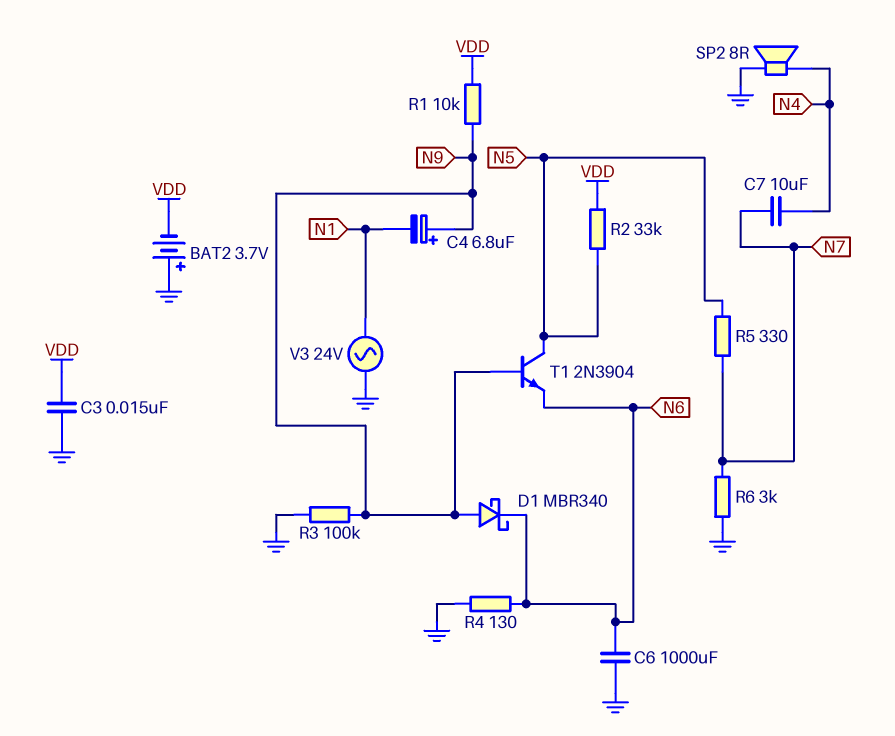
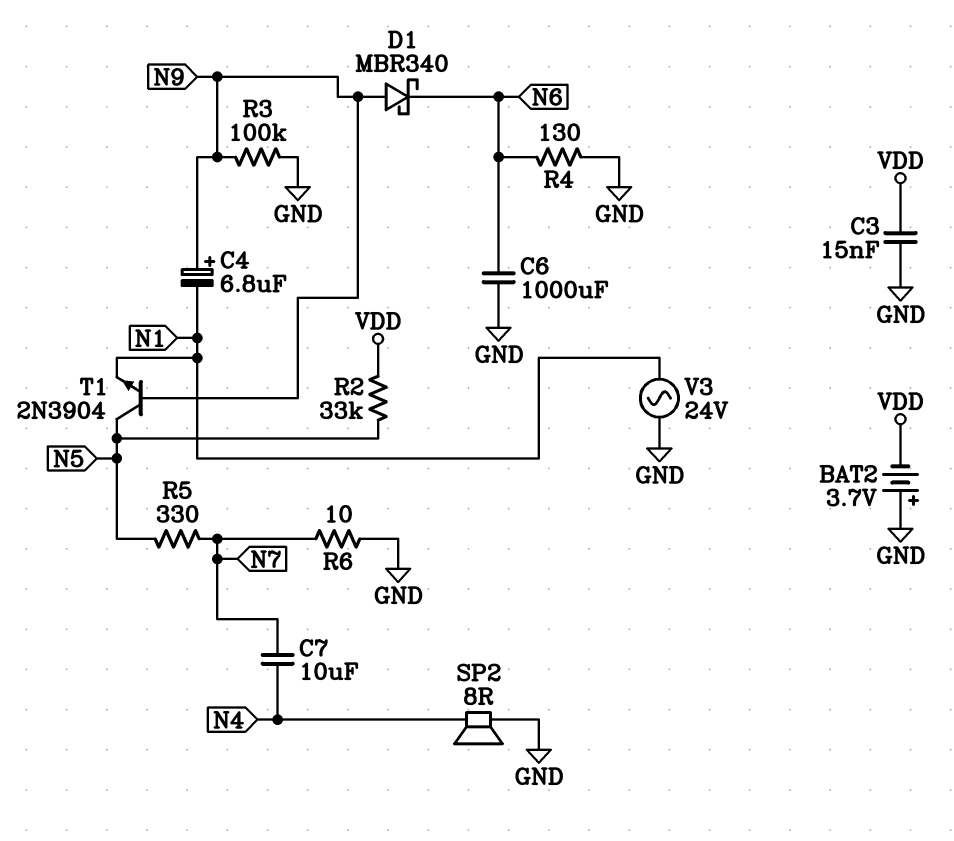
R1: 10k (N9, VDD) -> none
R6: 3k (GND, N7) -> 10 (GND, N7)
T1: NPN 2N3904 (B N9, C N5, E N6) -> NPN 2N3904 (B N9, C N5, E N1)

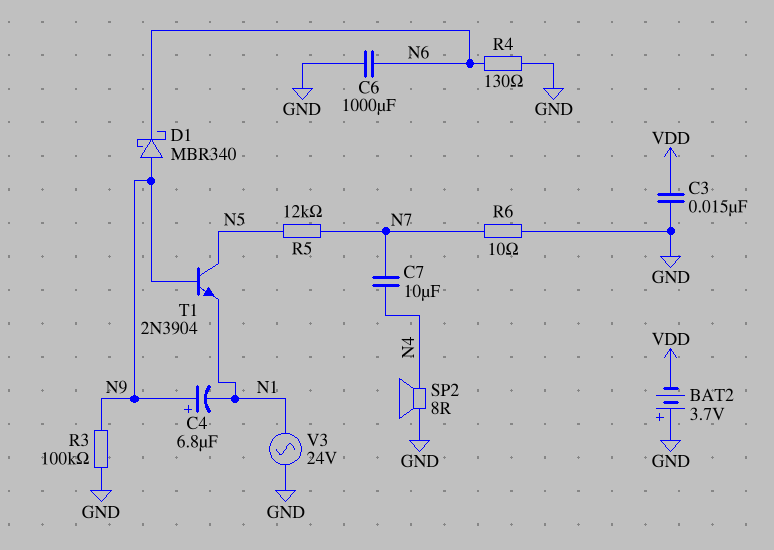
R2: 33k (N5, VDD) -> none
R5: 330 (N5, N7) -> 12k (N5, N7)

